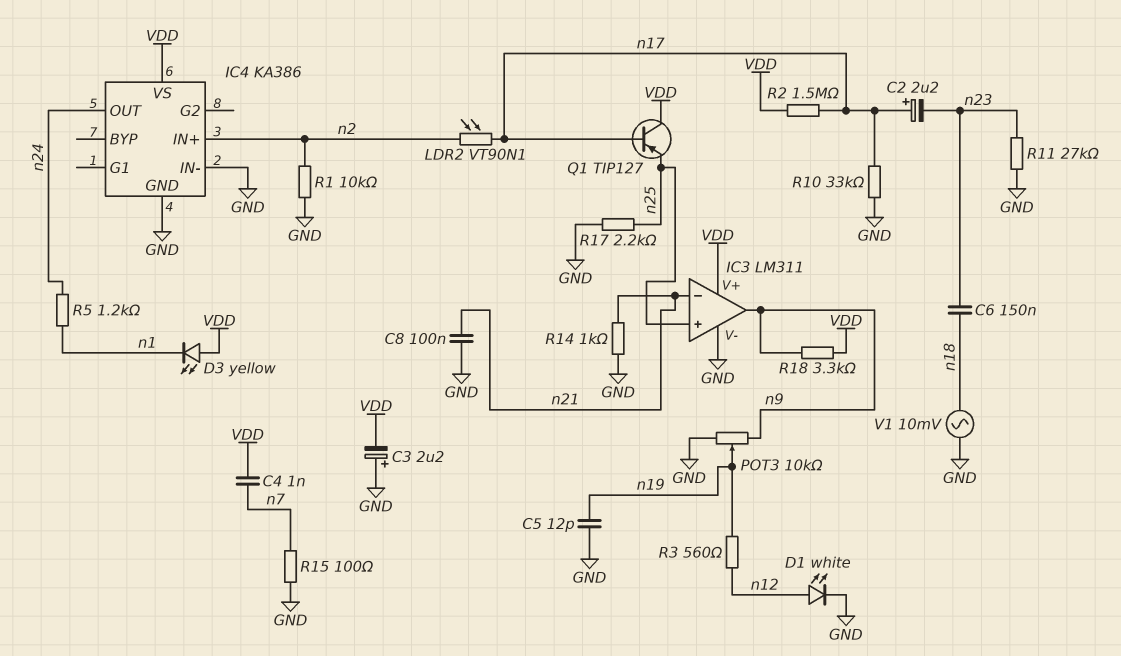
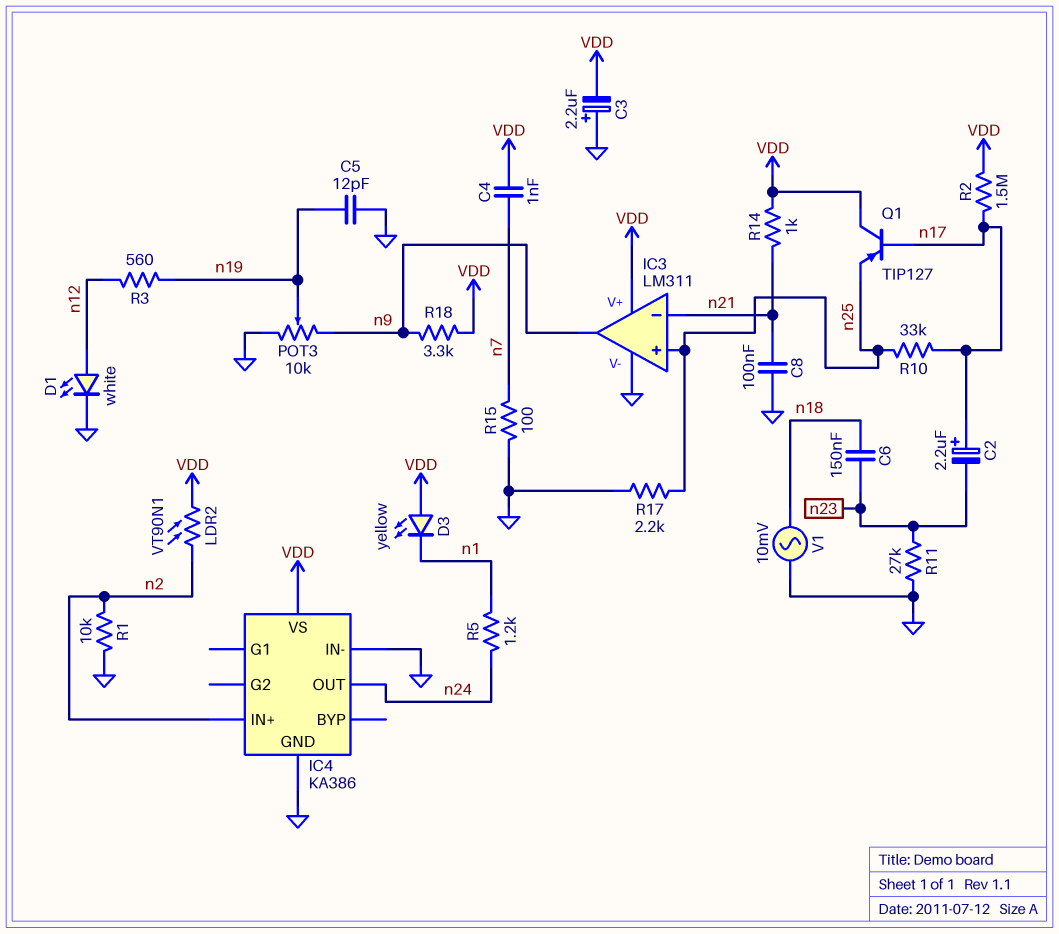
LDR2: VT90N1 (n2, n17) -> VT90N1 (VDD, n2)
R10: 33k (GND, n17) -> 33k (n17, n25)
R14: 1k (GND, n21) -> 1k (VDD, n21)

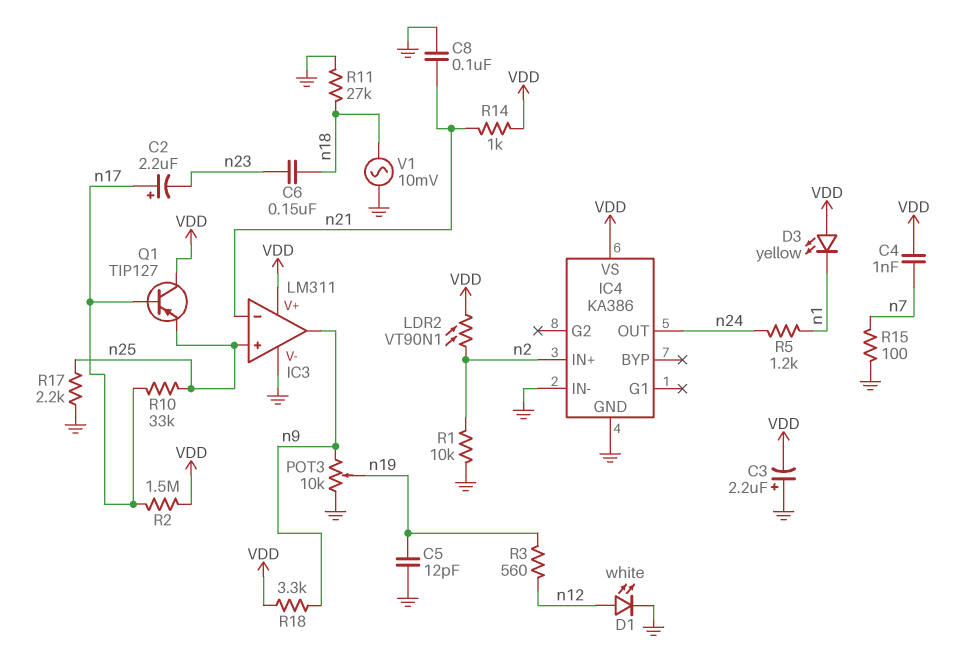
R11: 27k (GND, n23) -> 27k (GND, n18)

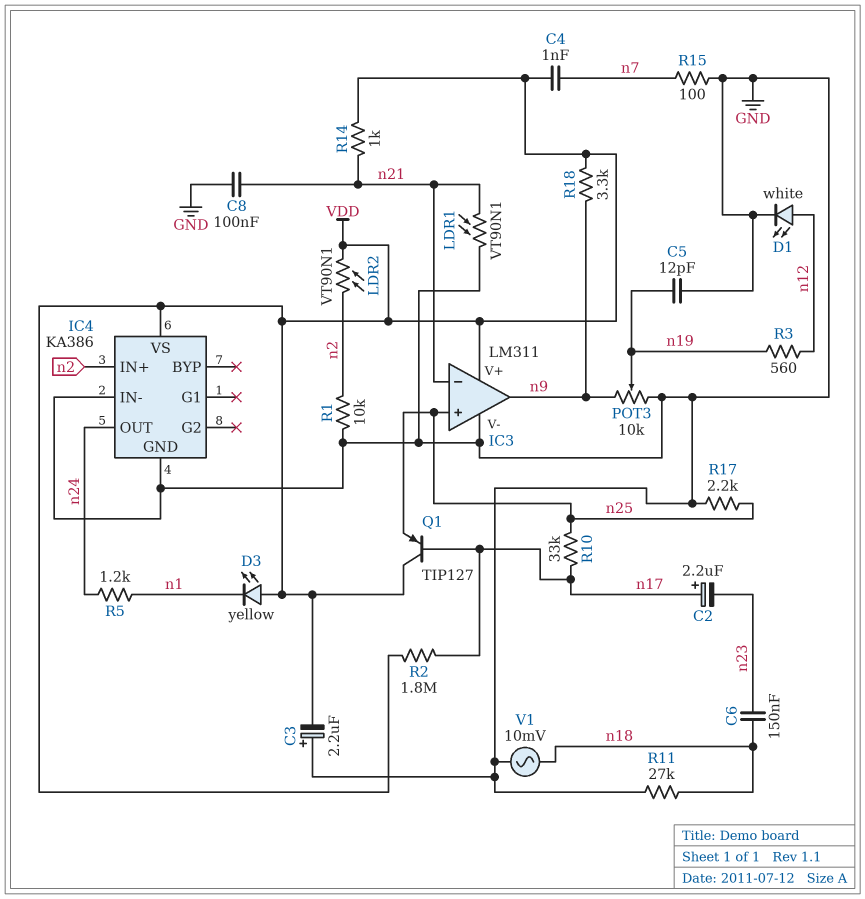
LDR1: none -> VT90N1 (GND, n21)
R2: 1.5M (VDD, n17) -> 1.8M (VDD, n17)

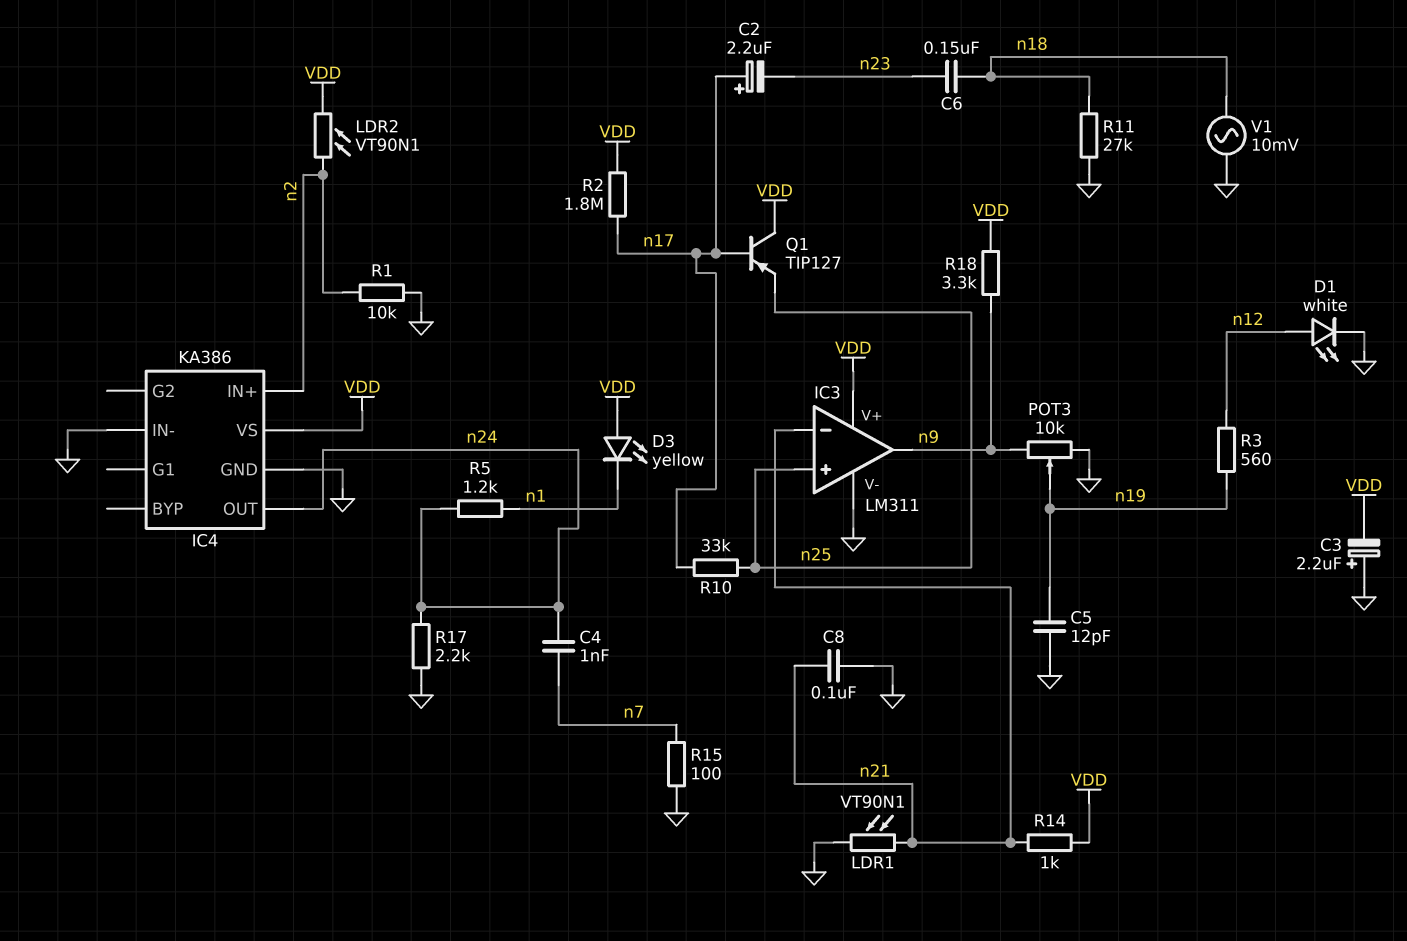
C4: 1nF (VDD, n7) -> 1nF (n7, n24)
R17: 2.2k (GND, n25) -> 2.2k (GND, n24)

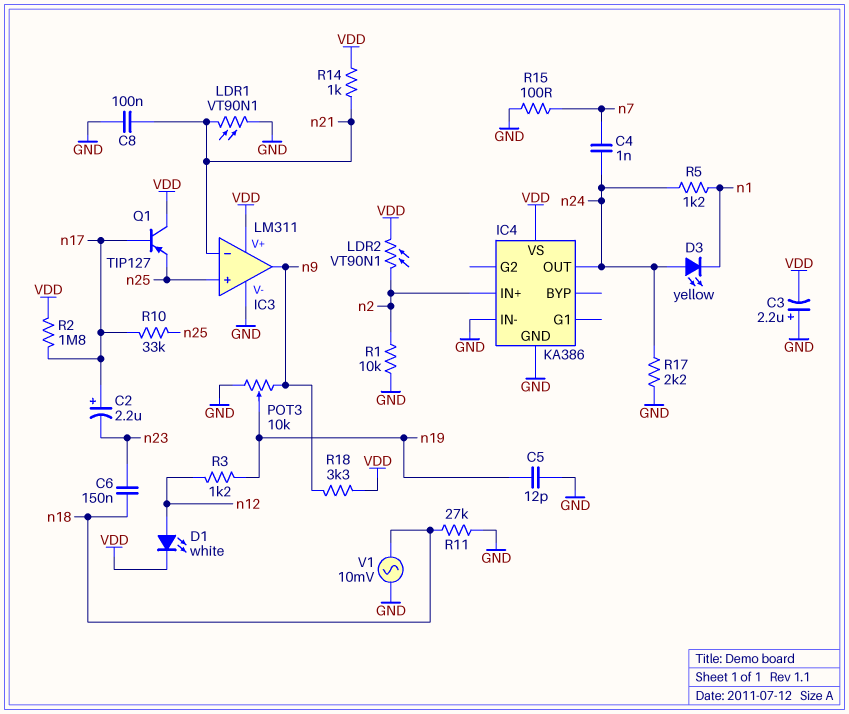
D1: LED white (A n12, K GND) -> LED white (A n12, K VDD)
D3: LED yellow (A VDD, K n1) -> LED yellow (A n24, K n1)
R3: 560 (n12, n19) -> 1.2k (n12, n19)

